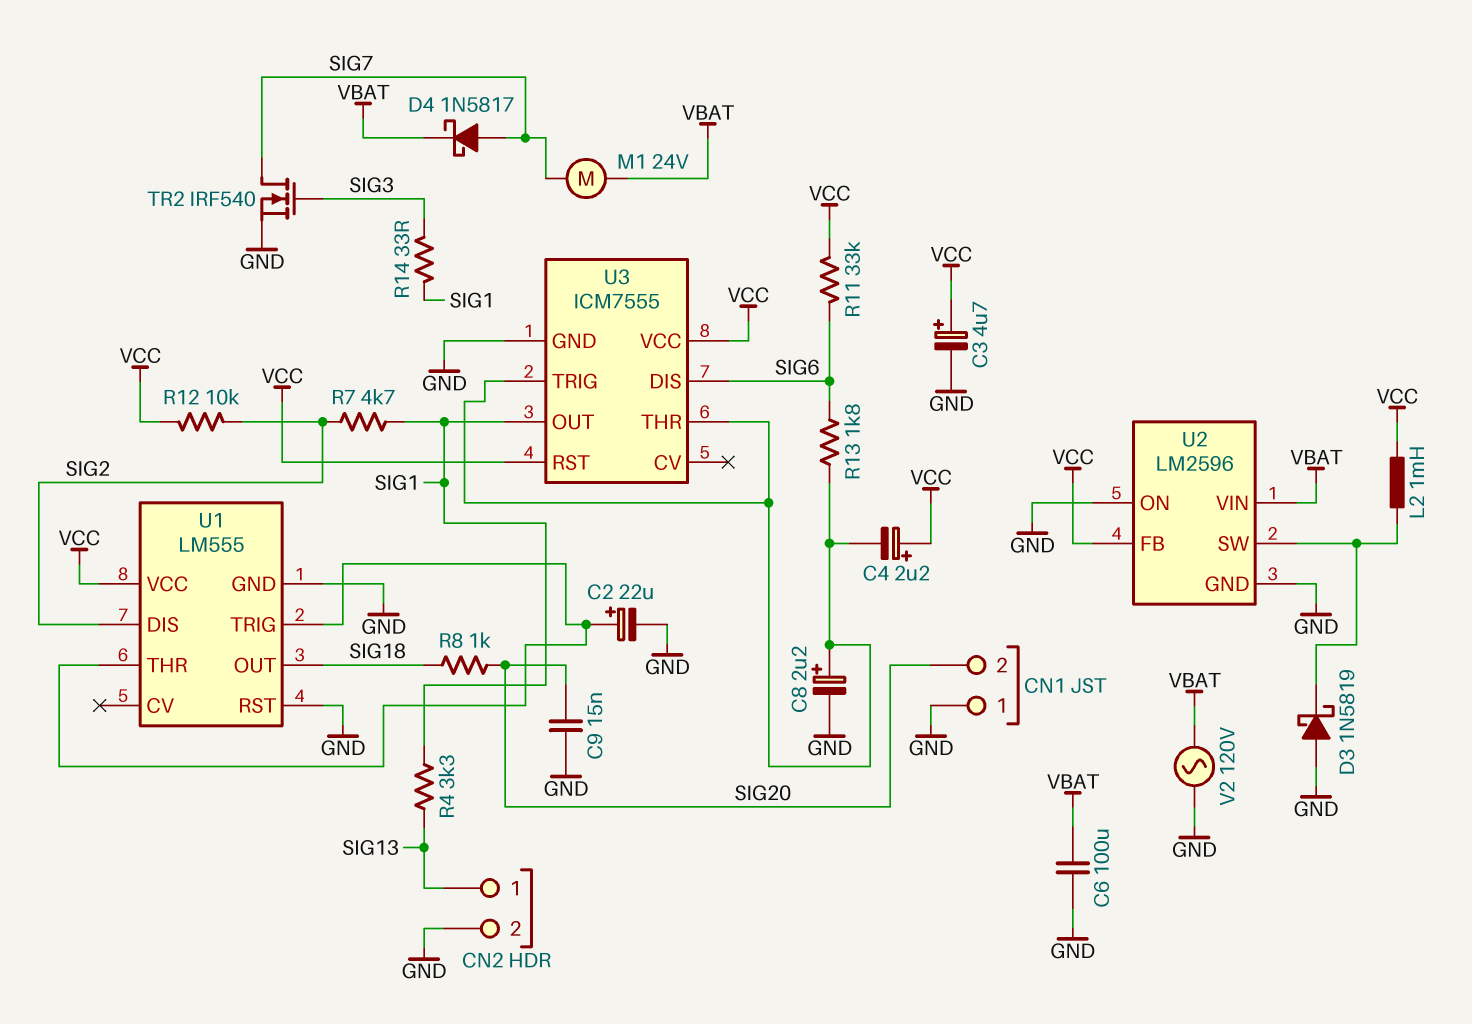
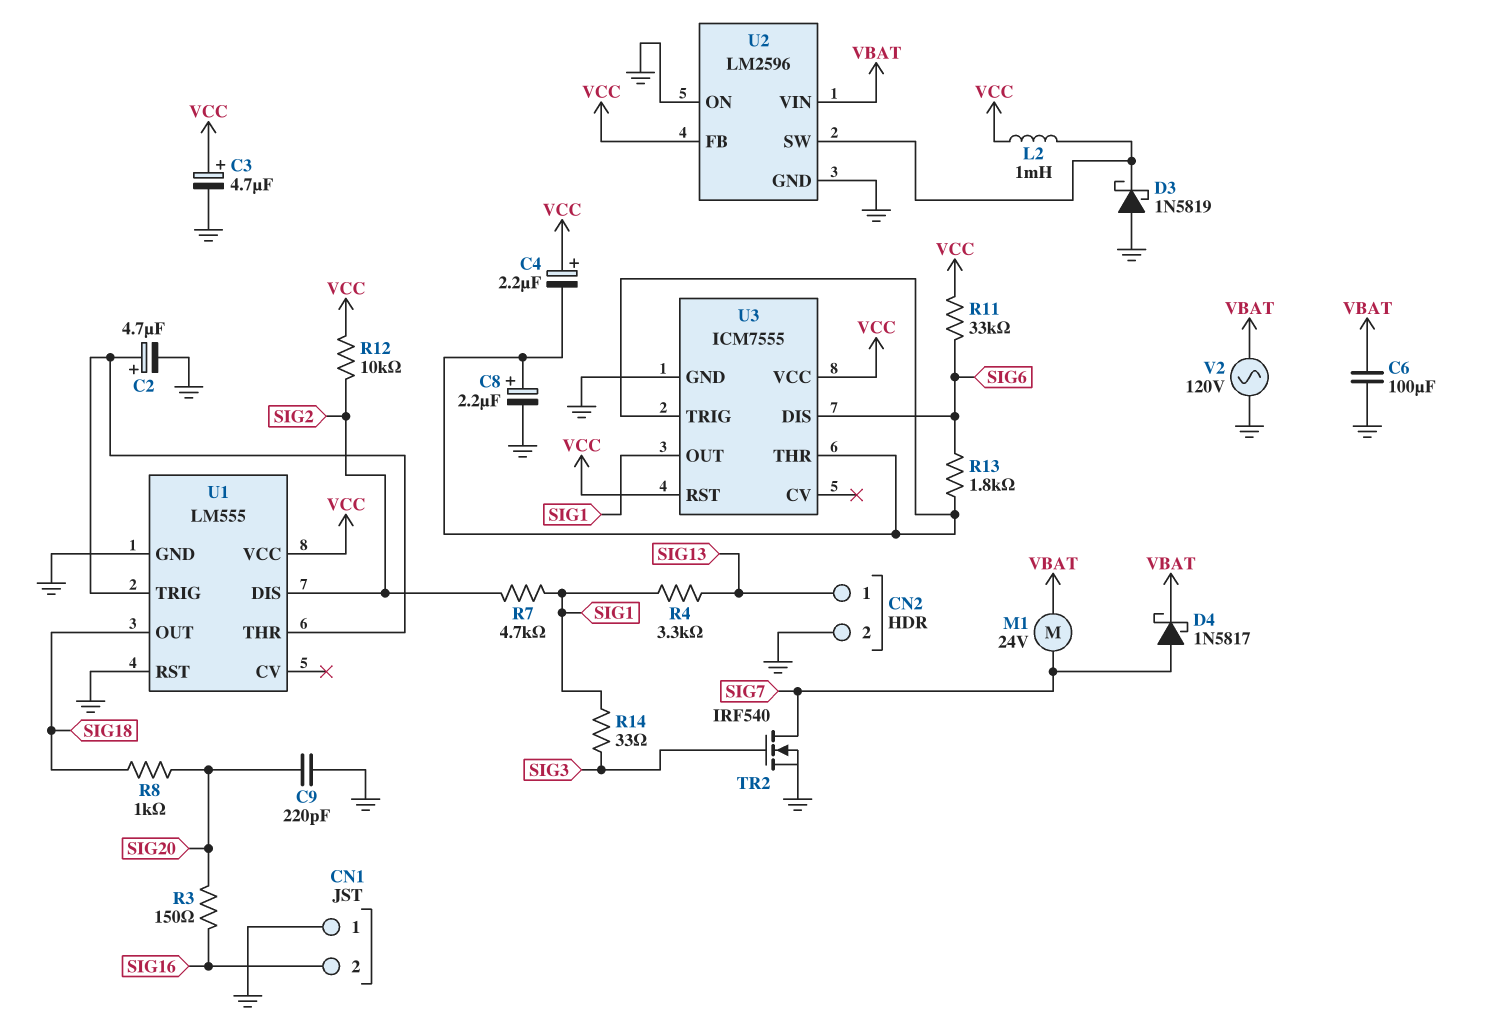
C2: 22uF (plus U1/THR, minus GND) -> 4.7uF (plus U1/THR, minus GND)
C9: 15nF (GND, SIG20) -> 220pF (GND, SIG20)
CN1 pin 2: SIG20 -> SIG16
R3: none -> 150 (SIG16, SIG20)

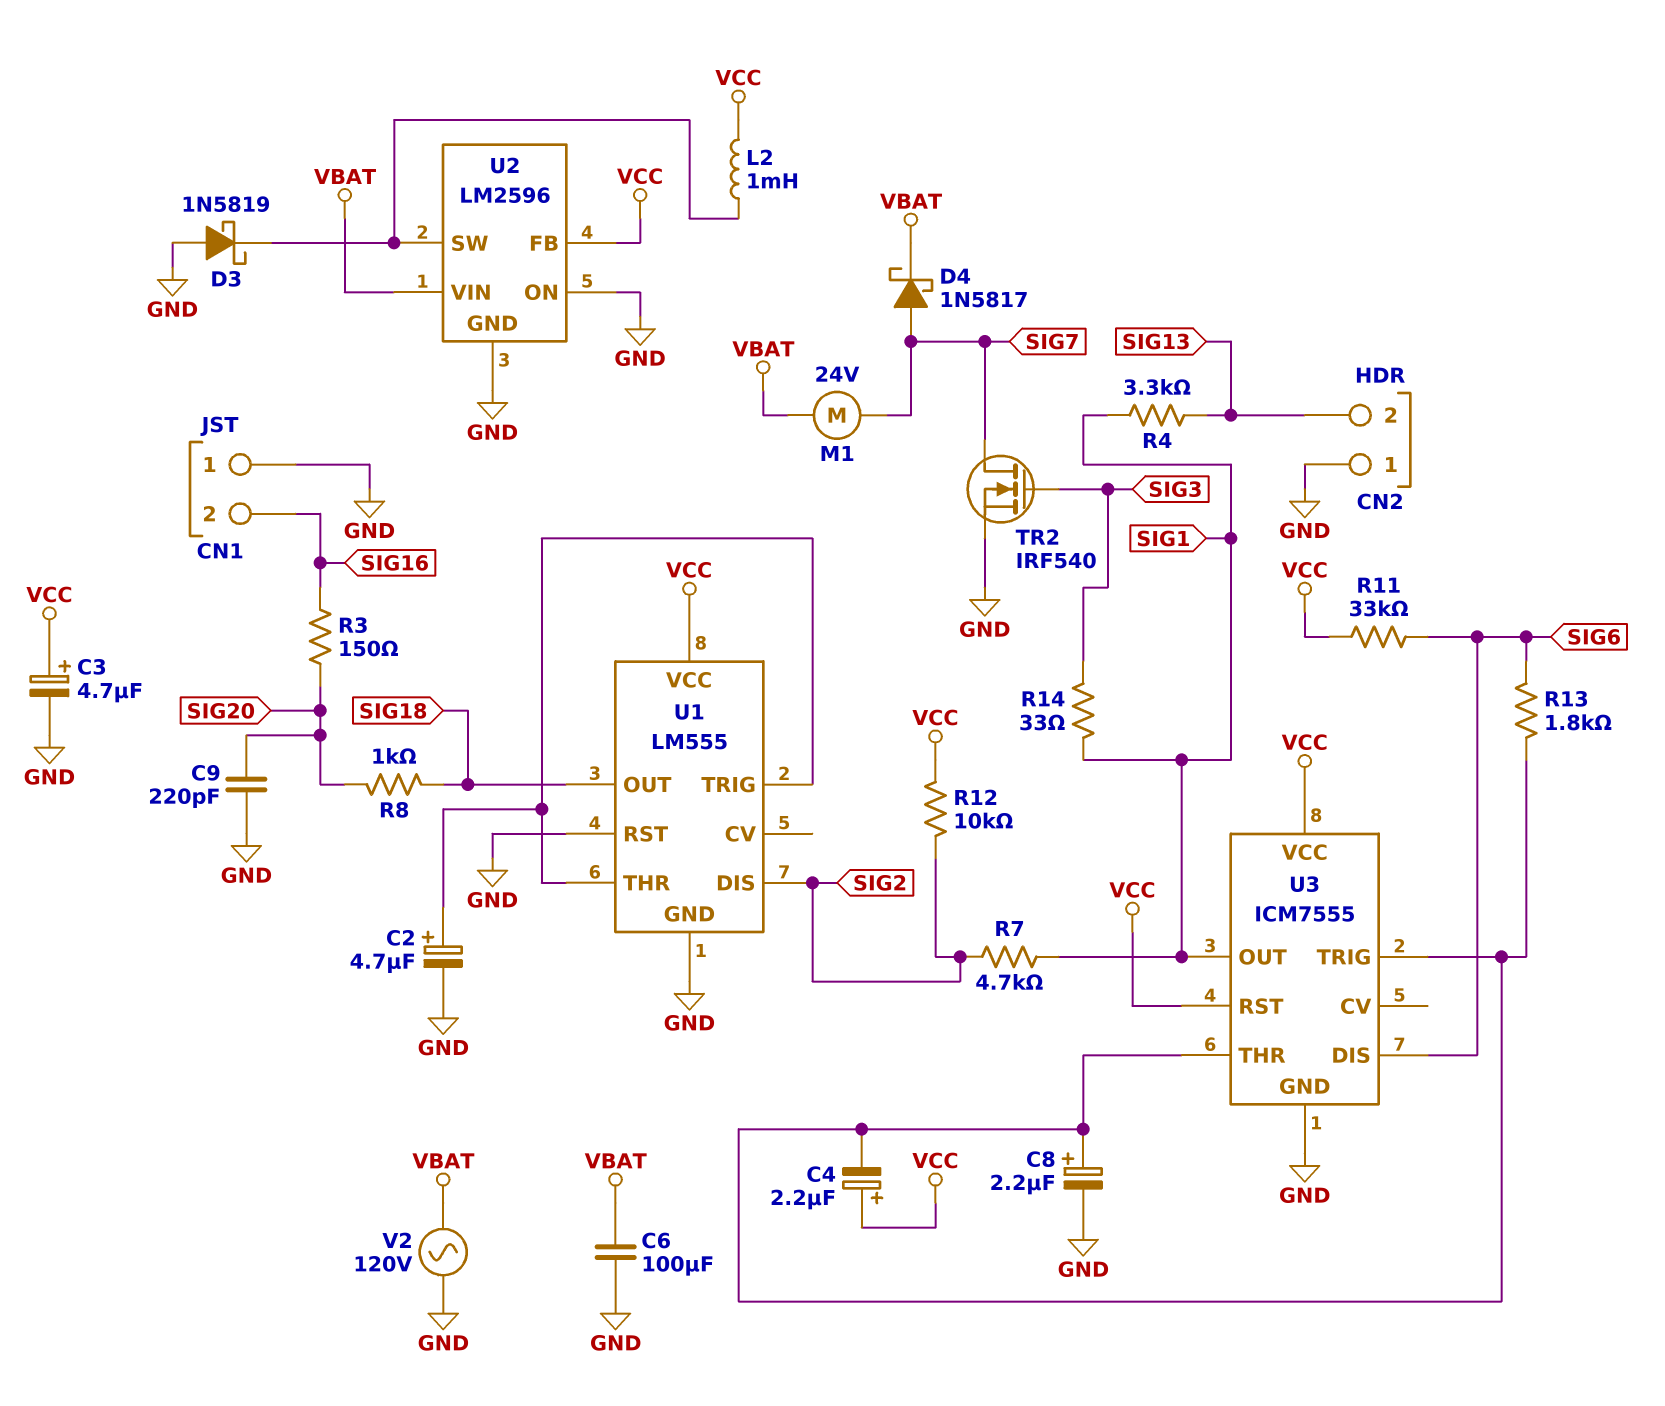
CN2 pin 1: SIG13 -> GND
CN2 pin 2: GND -> SIG13

